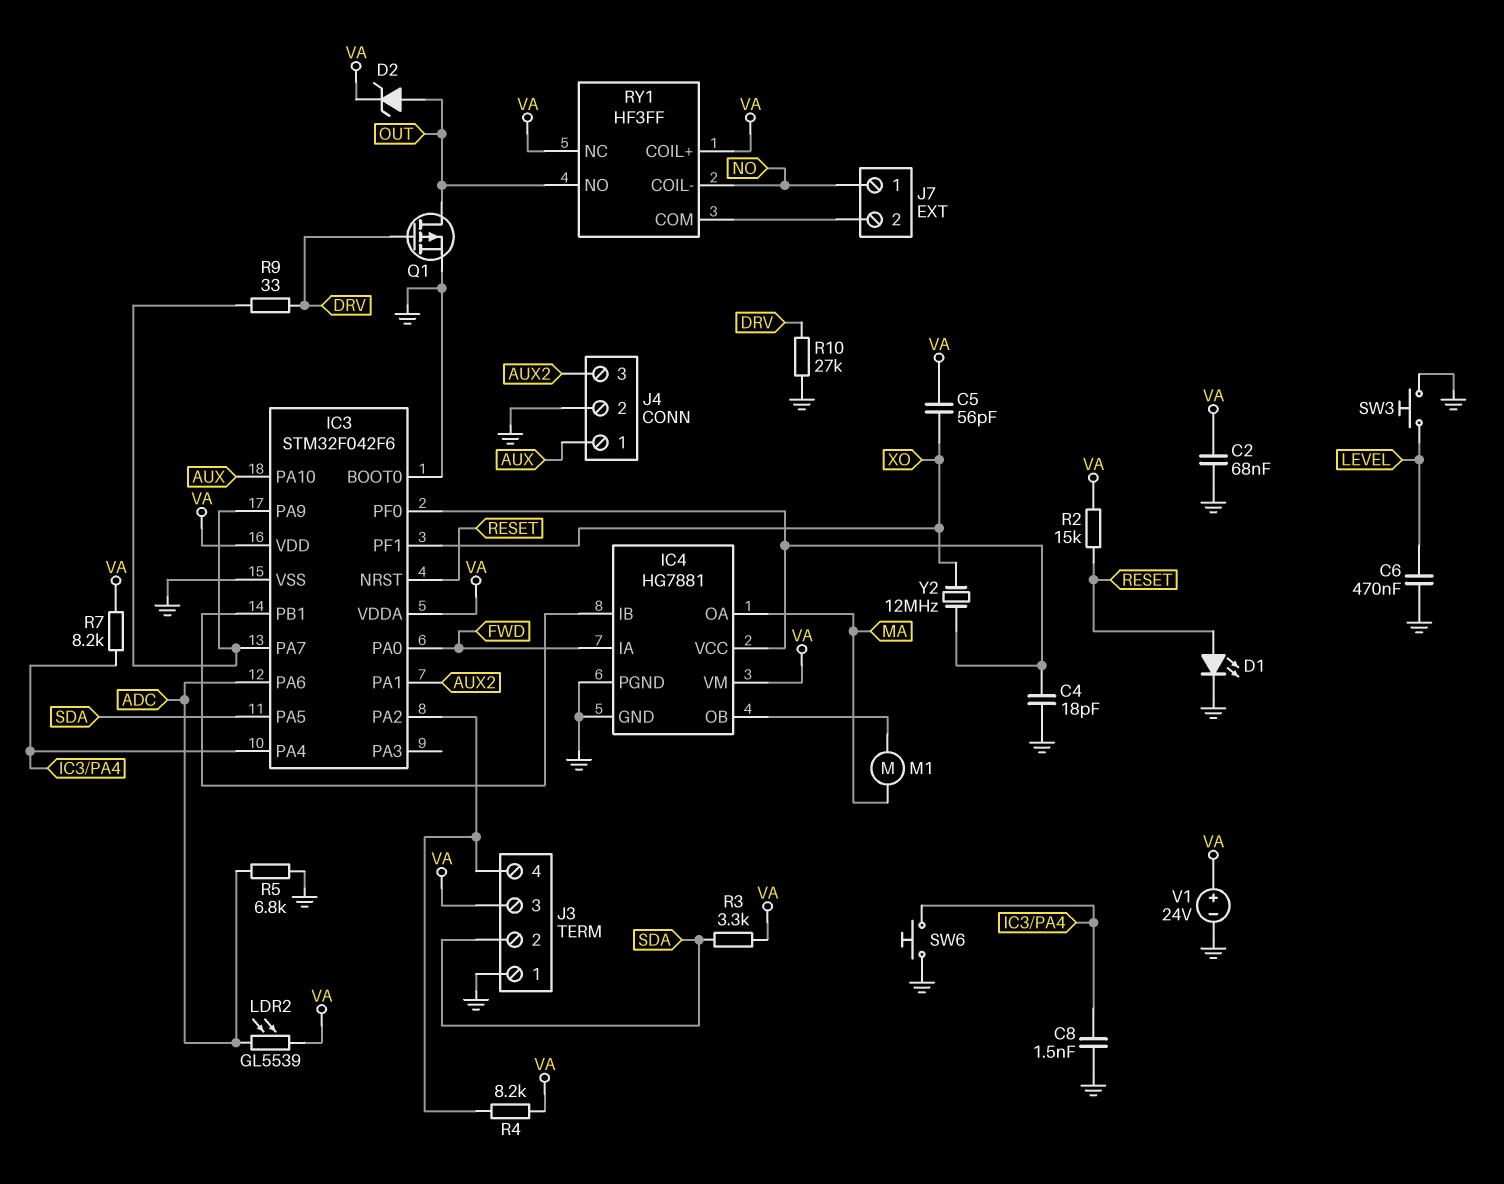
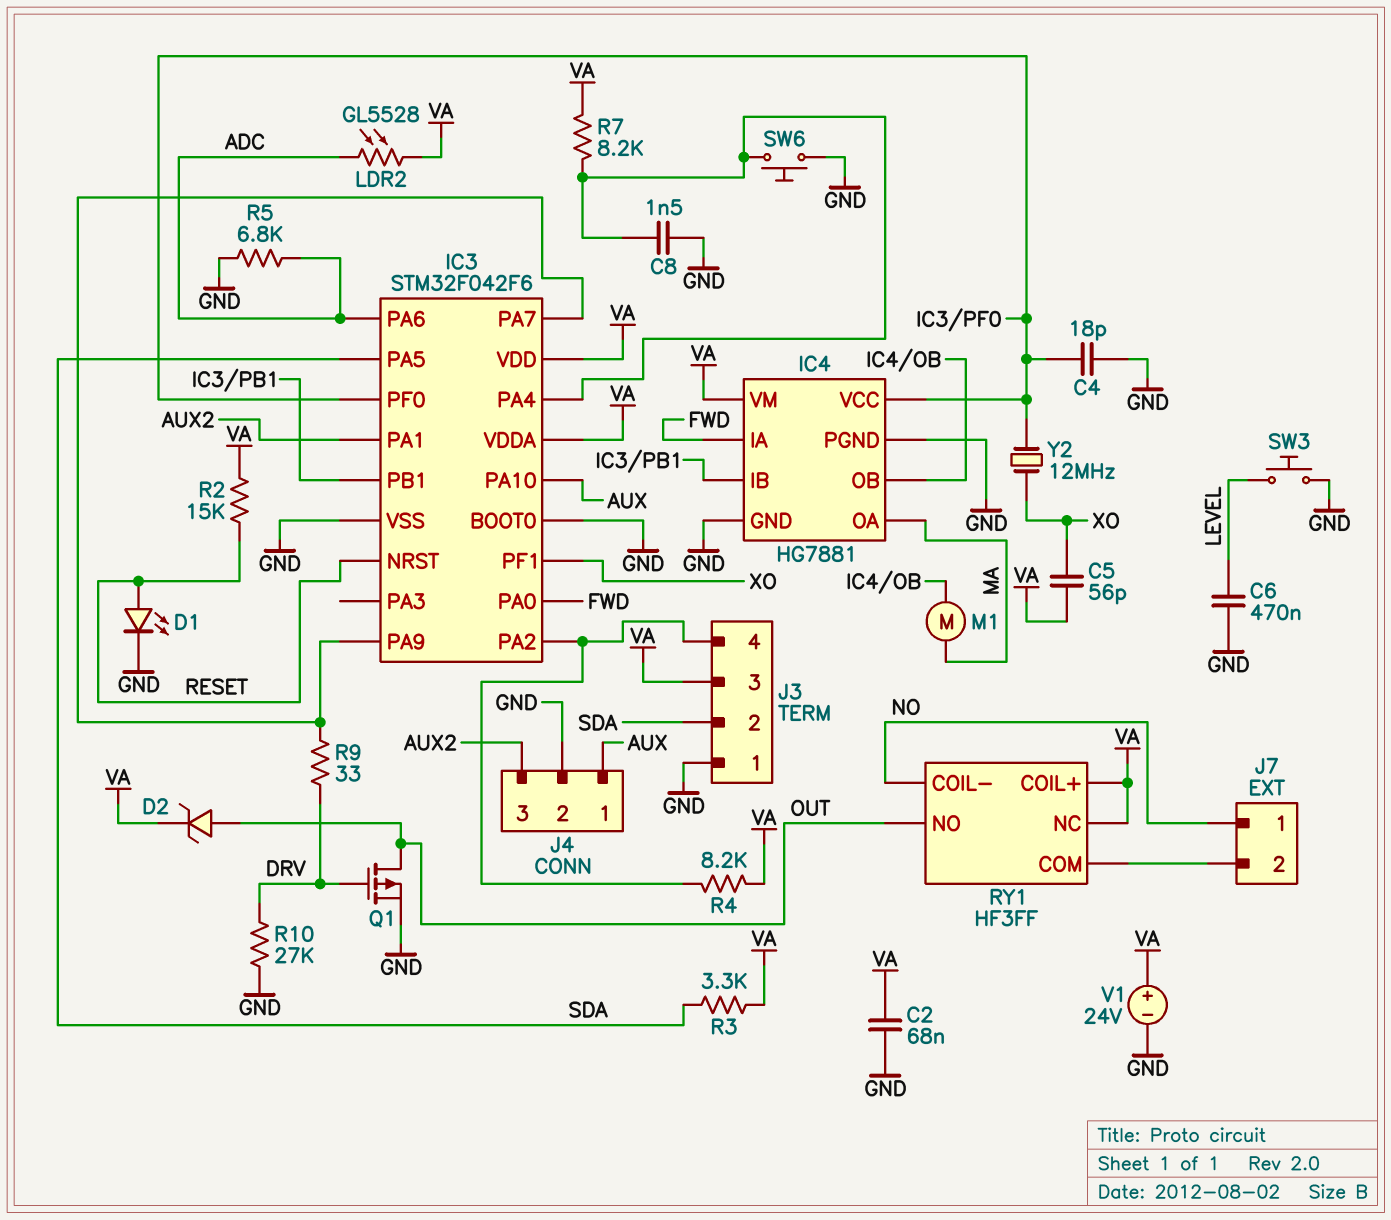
LDR2: GL5539 (ADC, VA) -> GL5528 (ADC, VA)

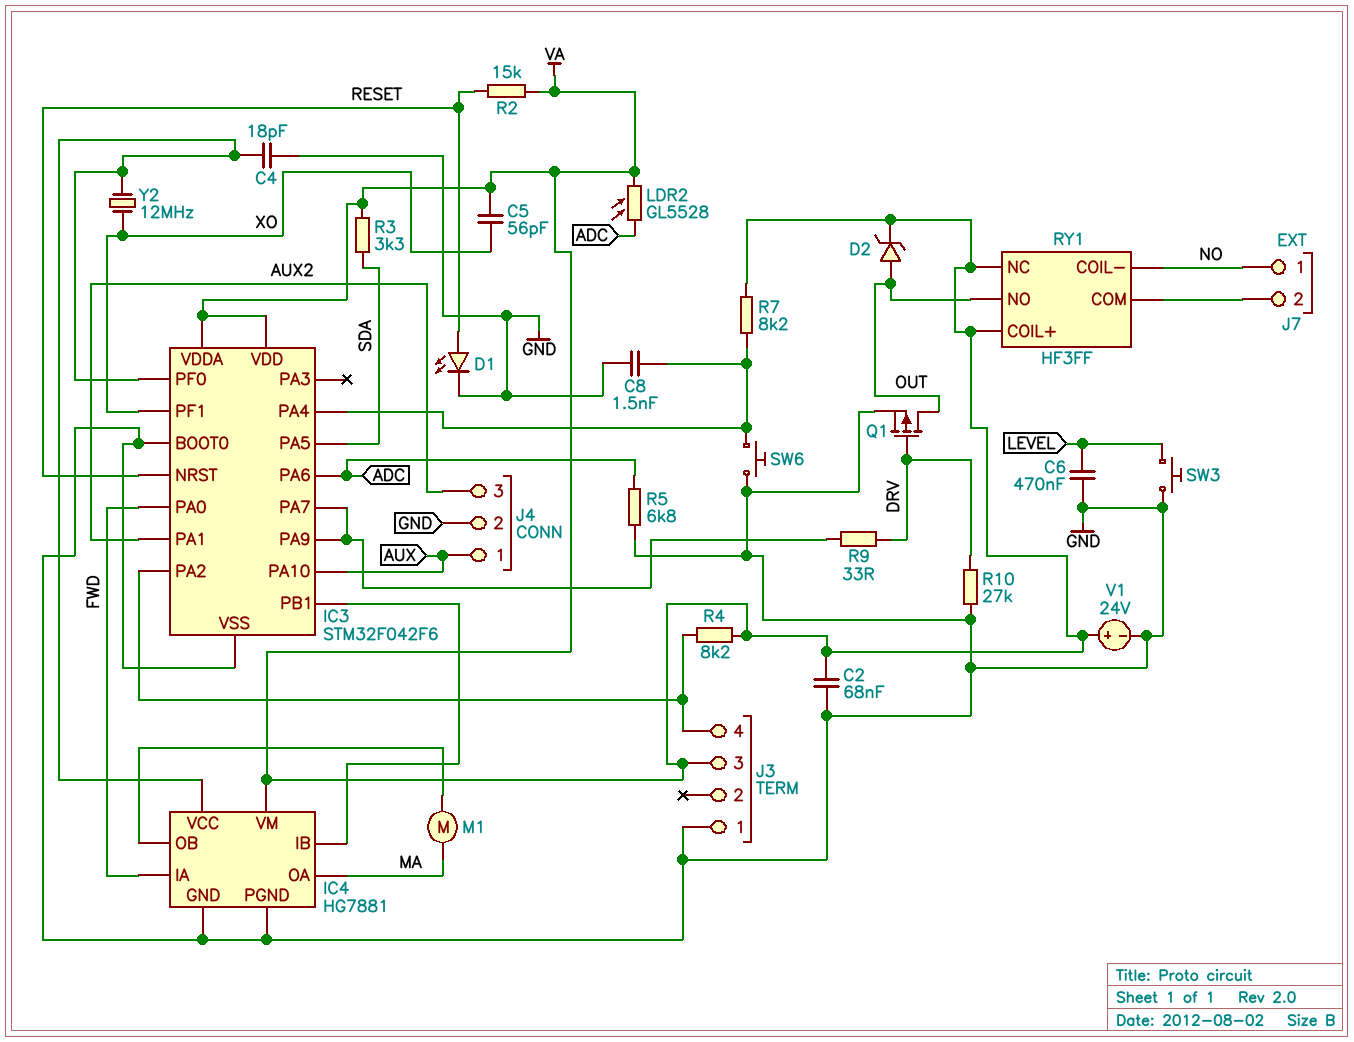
J3 pin 2: SDA -> none

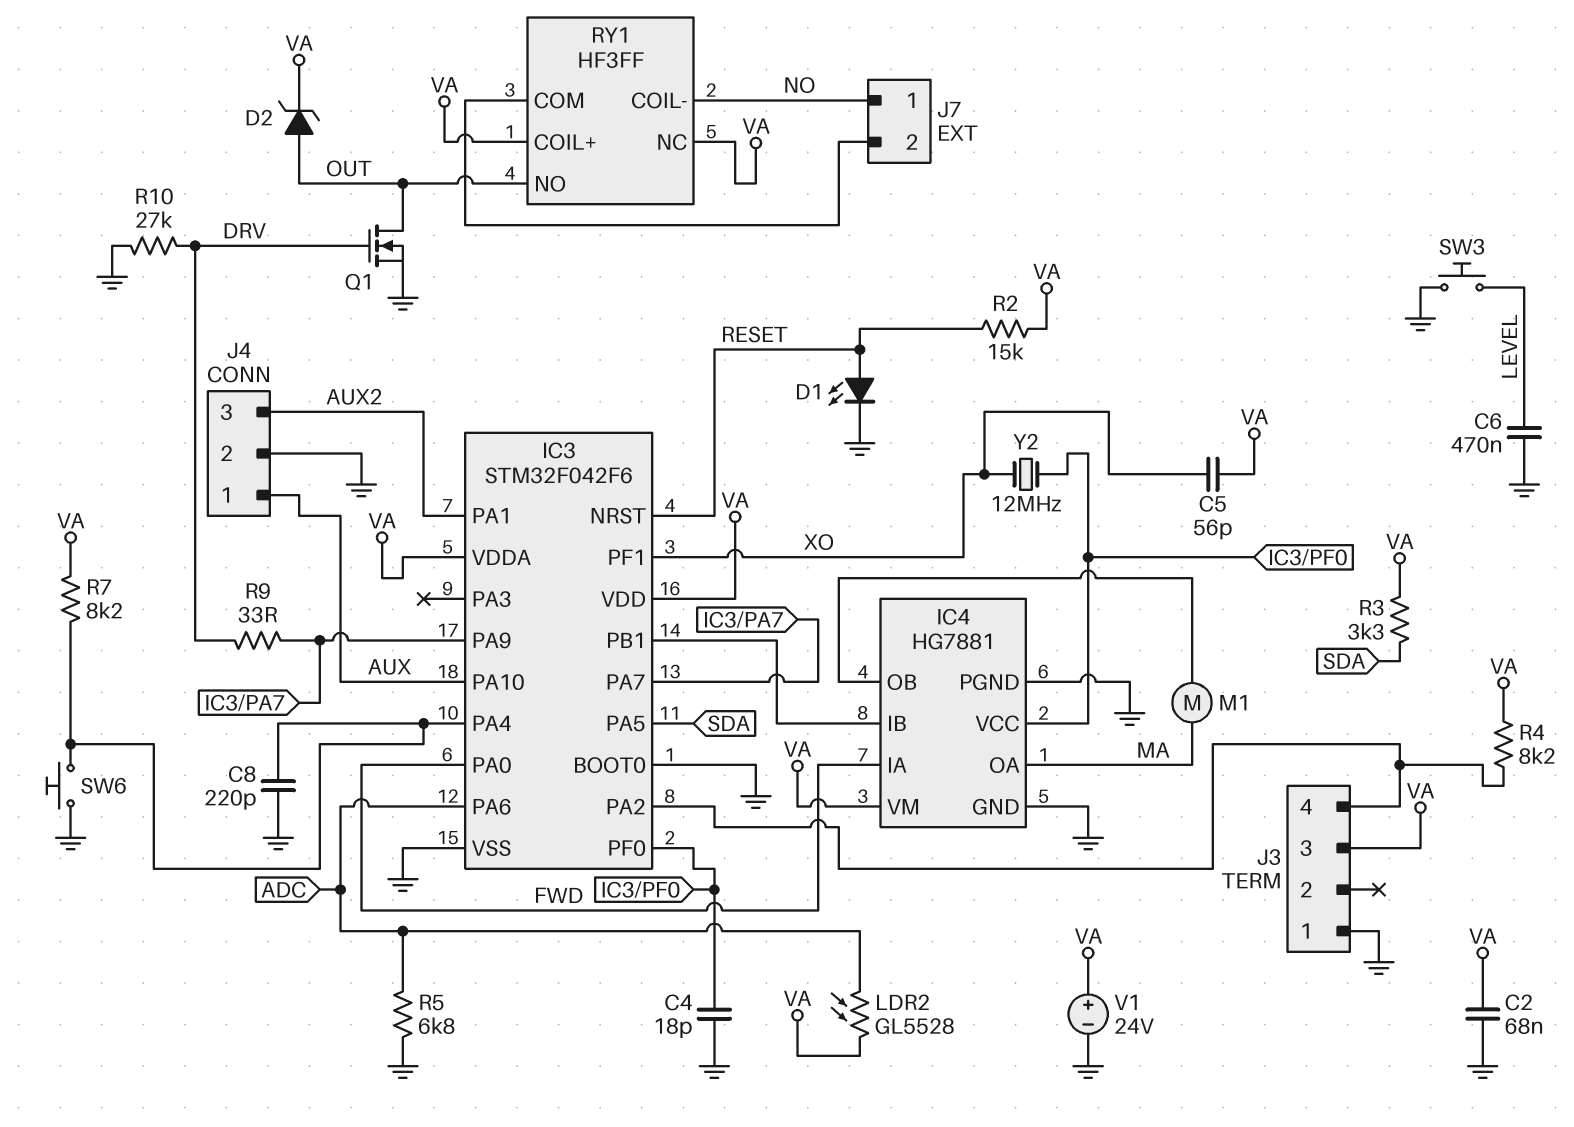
C8: 1.5nF (GND, IC3/PA4) -> 220pF (GND, IC3/PA4)
Q1: PMOS (G DRV, D OUT, S GND) -> NMOS (G DRV, D OUT, S GND)

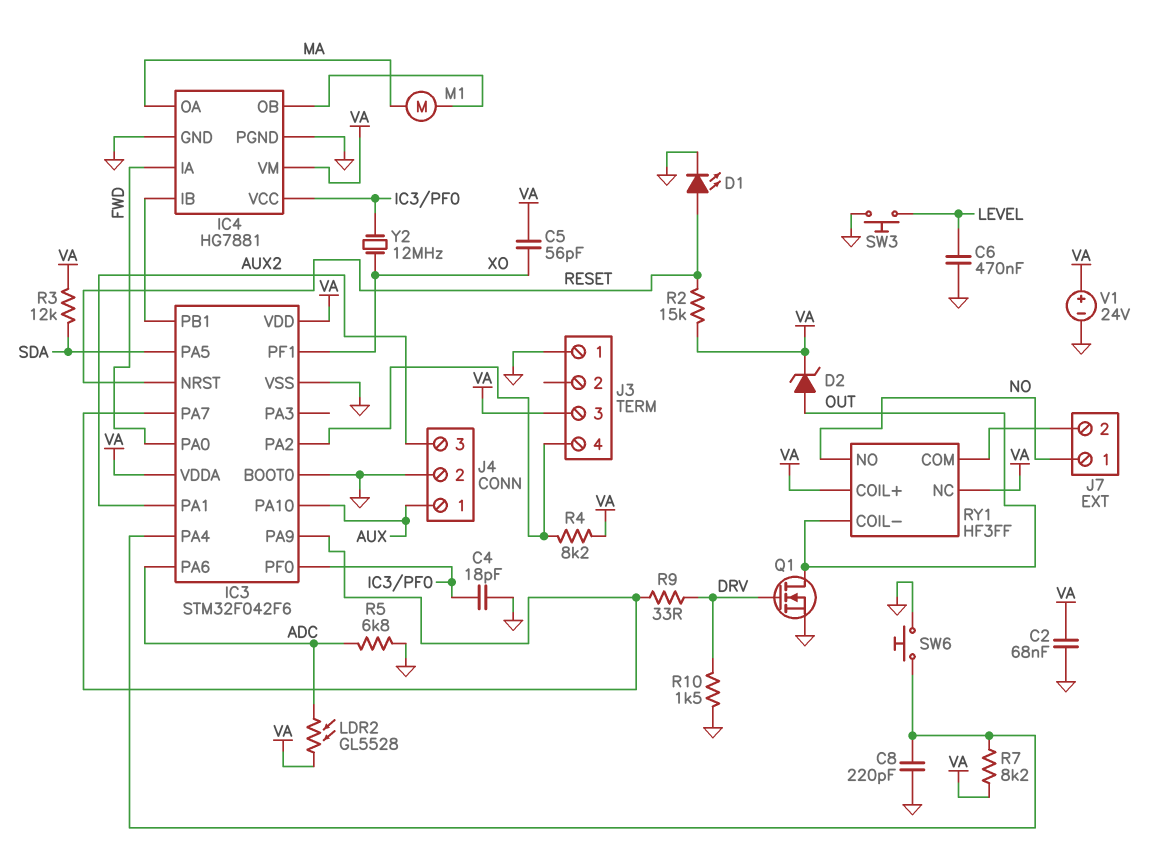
R3: 3.3k (SDA, VA) -> 12k (SDA, VA)
R10: 27k (DRV, GND) -> 1.5k (DRV, GND)
RY1 pin COIL-: NO -> OUT
RY1 pin NO: OUT -> NO

